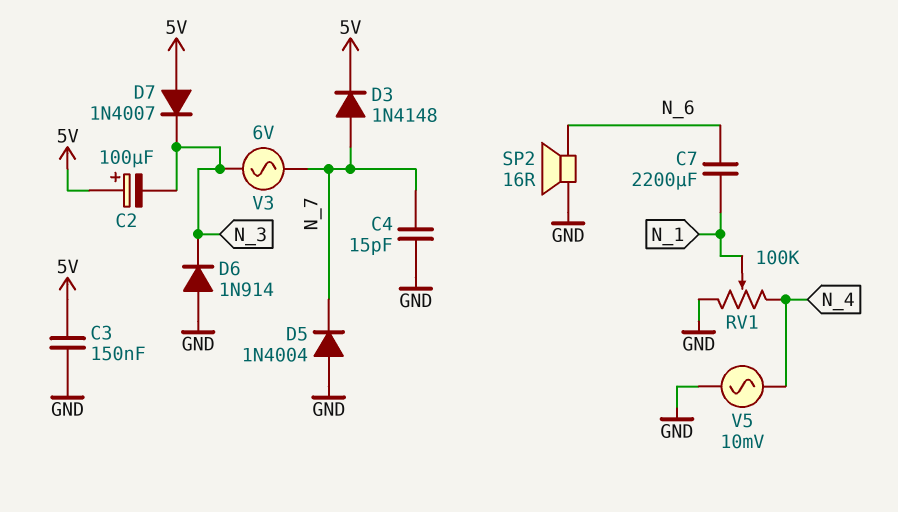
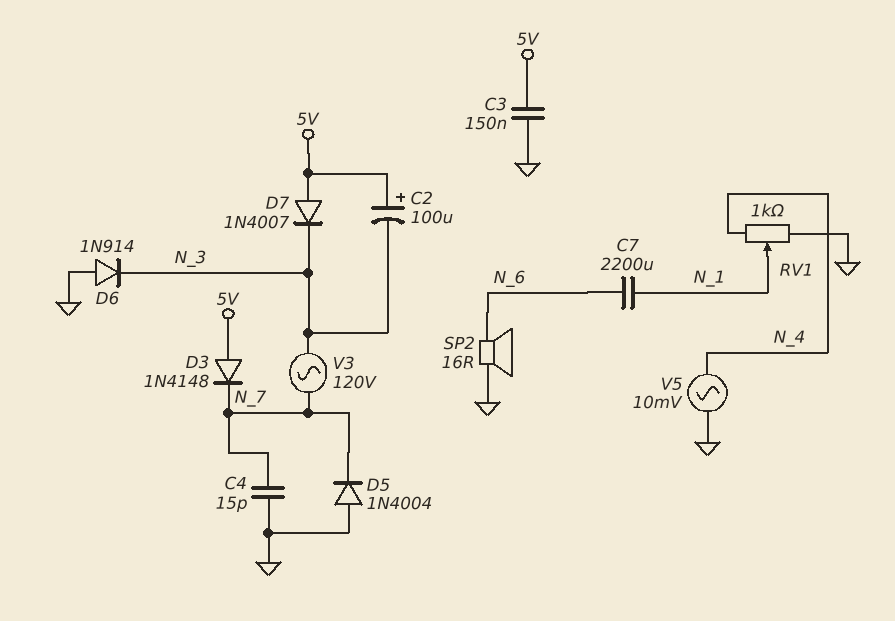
D3: diode 1N4148 (A N_7, K 5V) -> diode 1N4148 (A 5V, K N_7)
RV1: 100k (GND, N_4, wiper N_1) -> 1k (GND, N_4, wiper N_1)
V3: AC 6V (N_3, N_7) -> AC 120V (N_3, N_7)

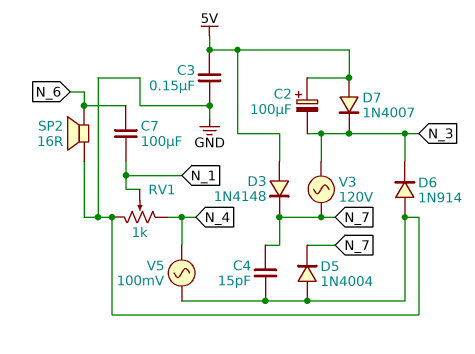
C7: 2200uF (N_1, N_6) -> 100uF (N_1, N_6)
V5: AC 10mV (GND, N_4) -> AC 100mV (GND, N_4)

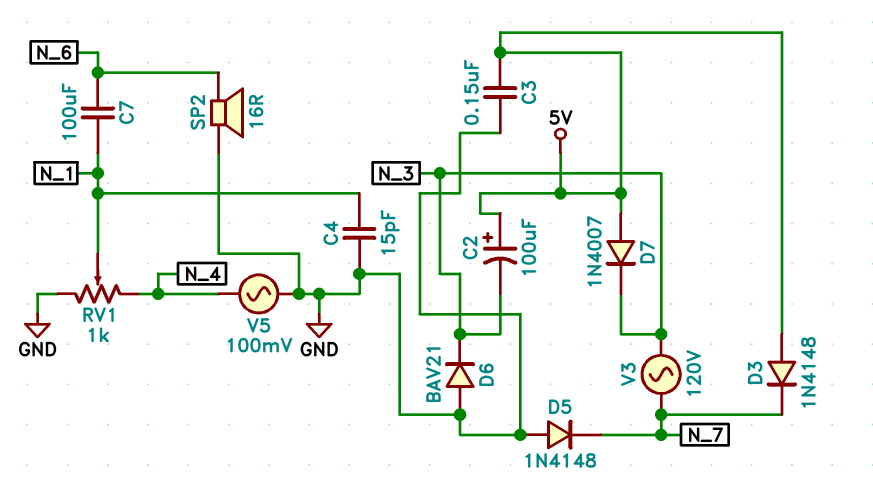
C4: 15pF (GND, N_7) -> 15pF (GND, N_1)
D5: diode 1N4004 (A GND, K N_7) -> diode 1N4148 (A GND, K N_7)
D6: diode 1N914 (A GND, K N_3) -> diode BAV21 (A GND, K N_3)

